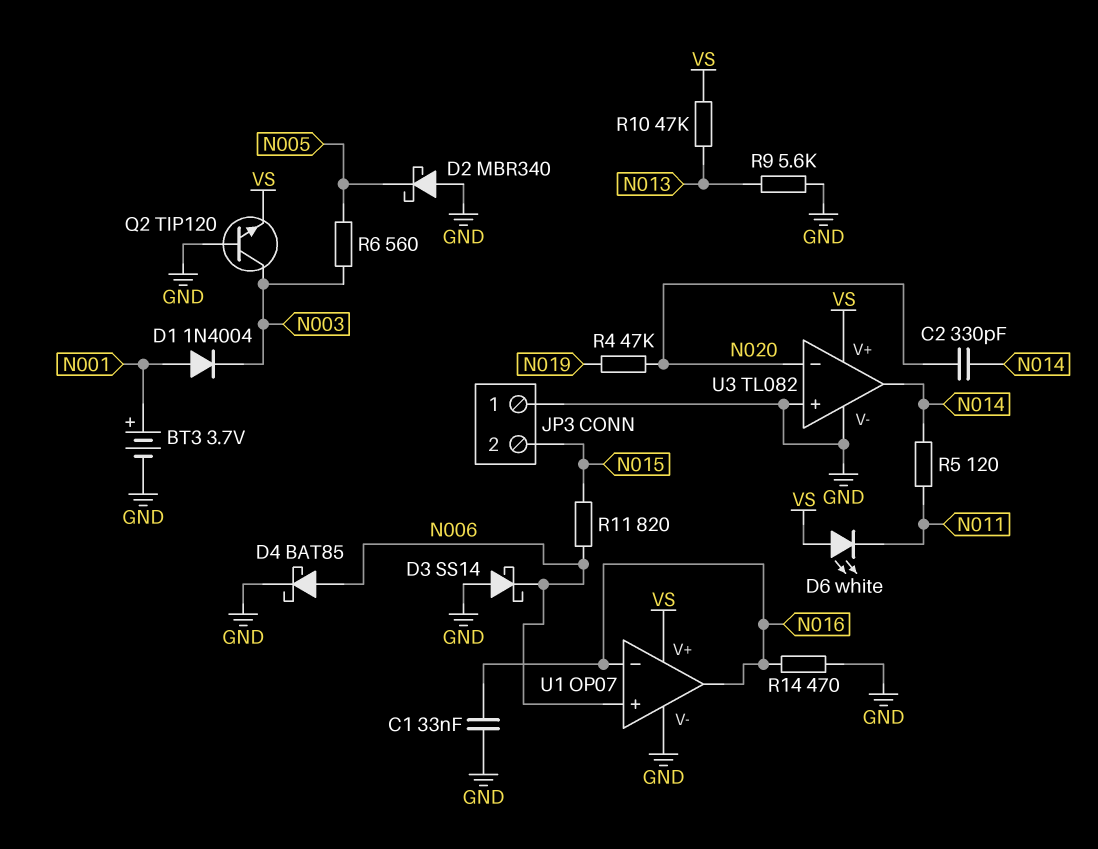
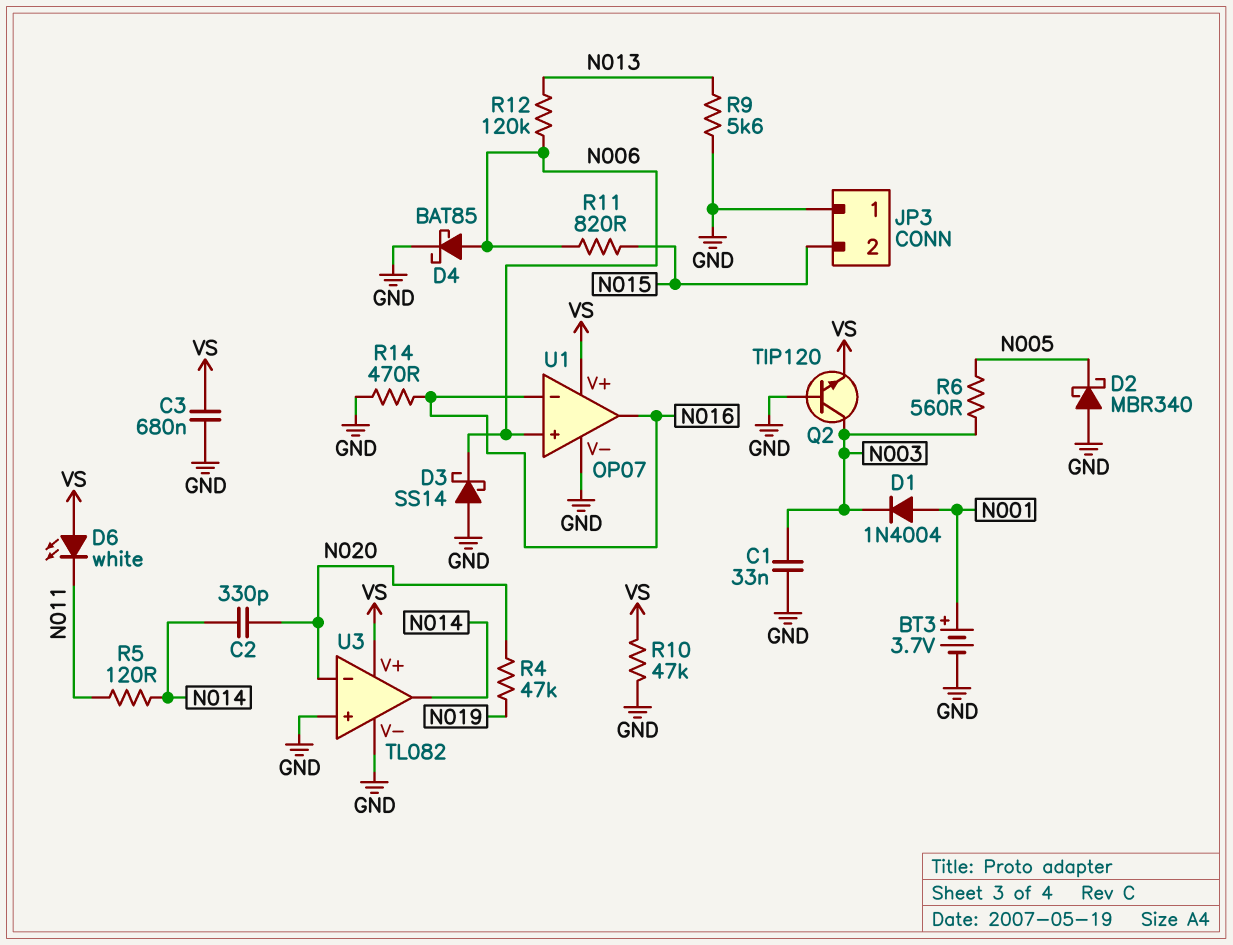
C1: 33nF (GND, N016) -> 33nF (GND, N003)
C3: none -> 680nF (GND, VS)
R10: 47k (N013, VS) -> 47k (GND, VS)
R12: none -> 120k (N006, N013)

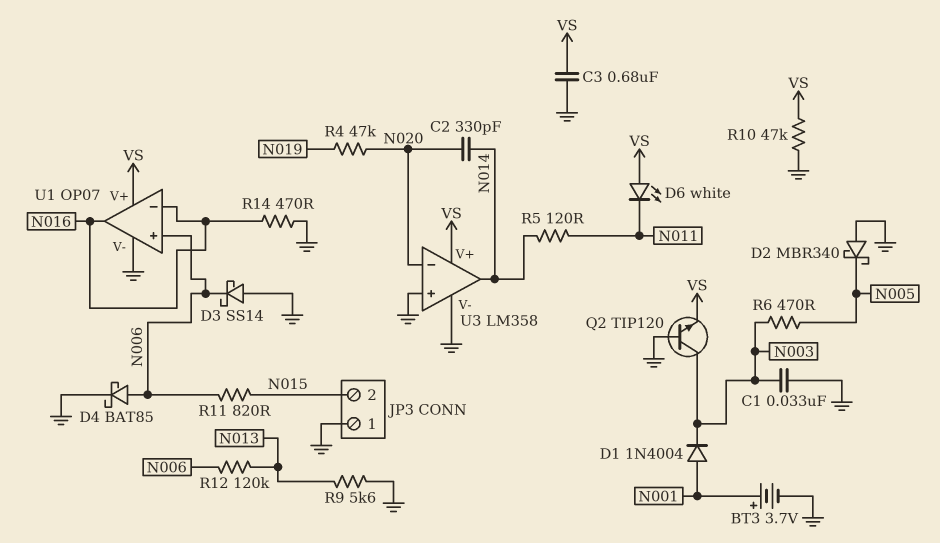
R6: 560 (N003, N005) -> 470 (N003, N005)
U3: TL082 -> LM358

